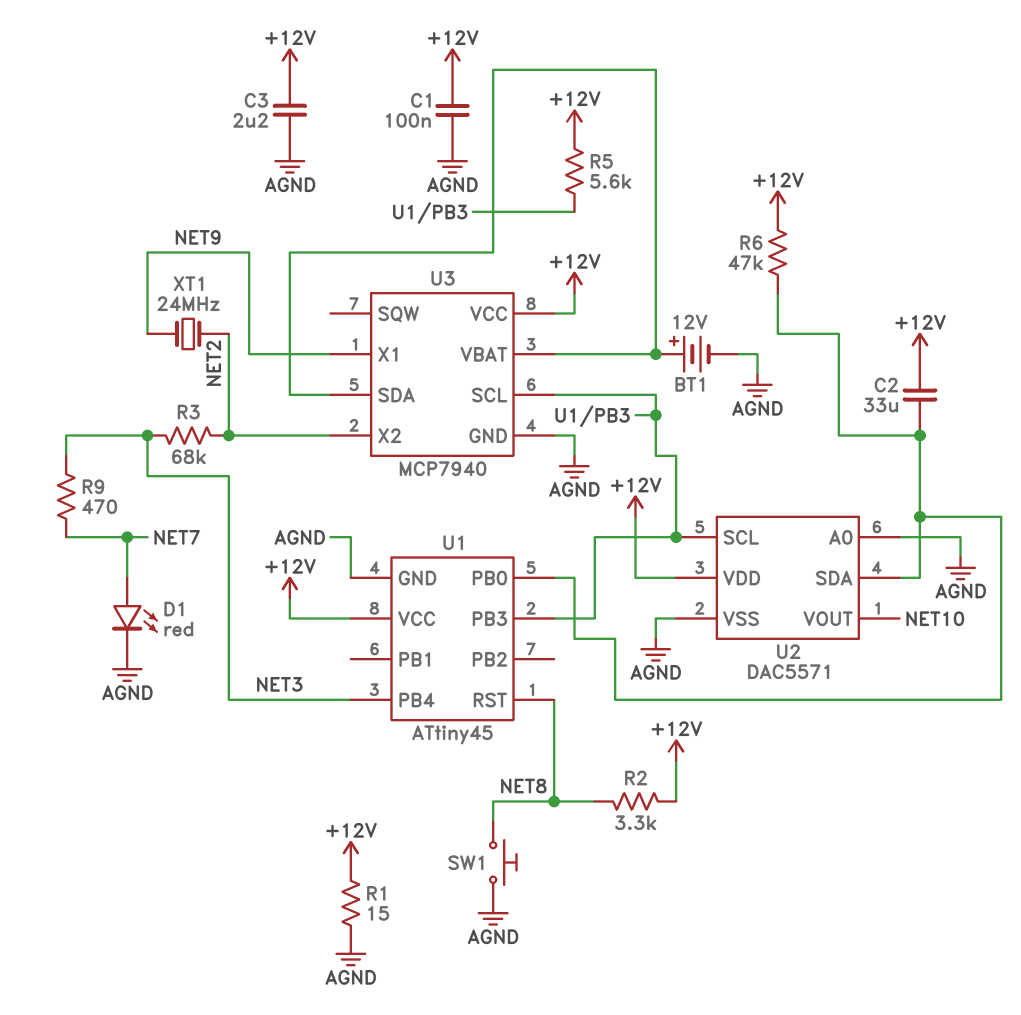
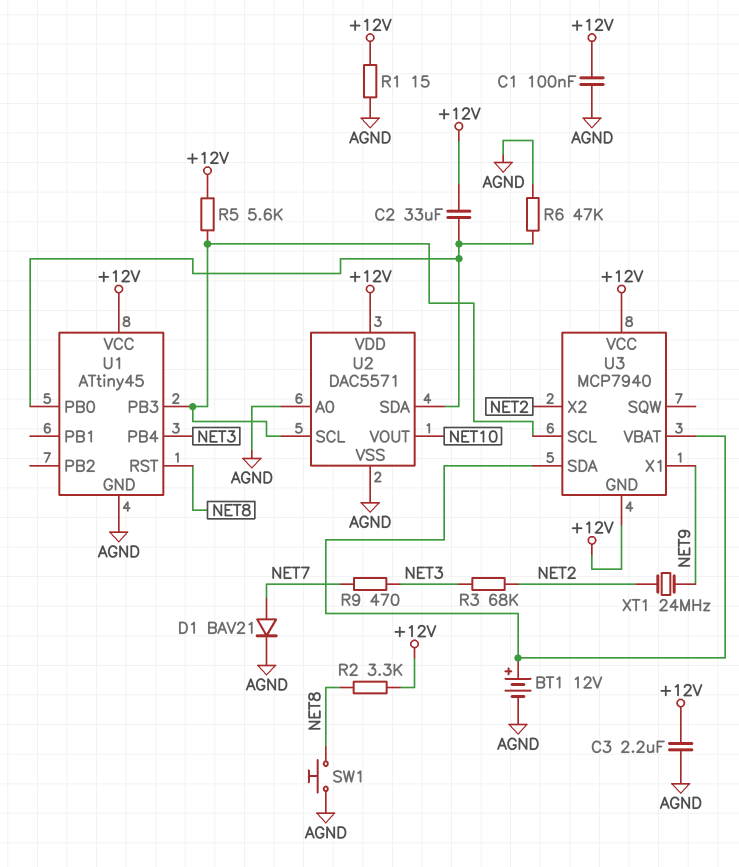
D1: LED red (A NET7, K AGND) -> diode BAV21 (A NET7, K AGND)
R6: 47k (+12V, U1/PB0) -> 47k (AGND, U1/PB0)
U3 pin GND: AGND -> +12V

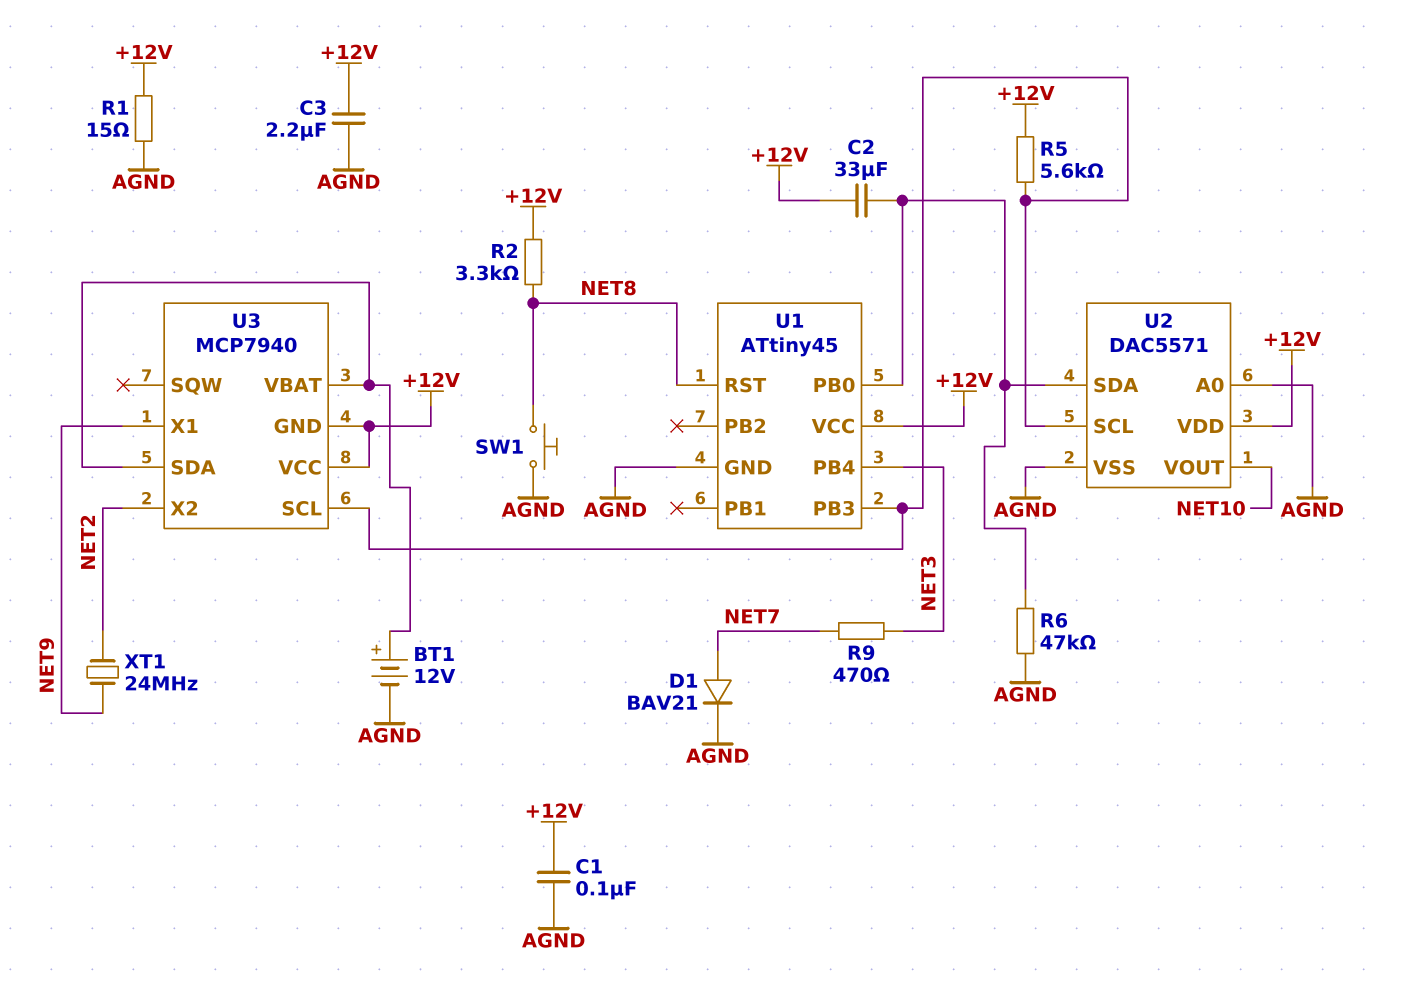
R3: 68k (NET2, NET3) -> none

